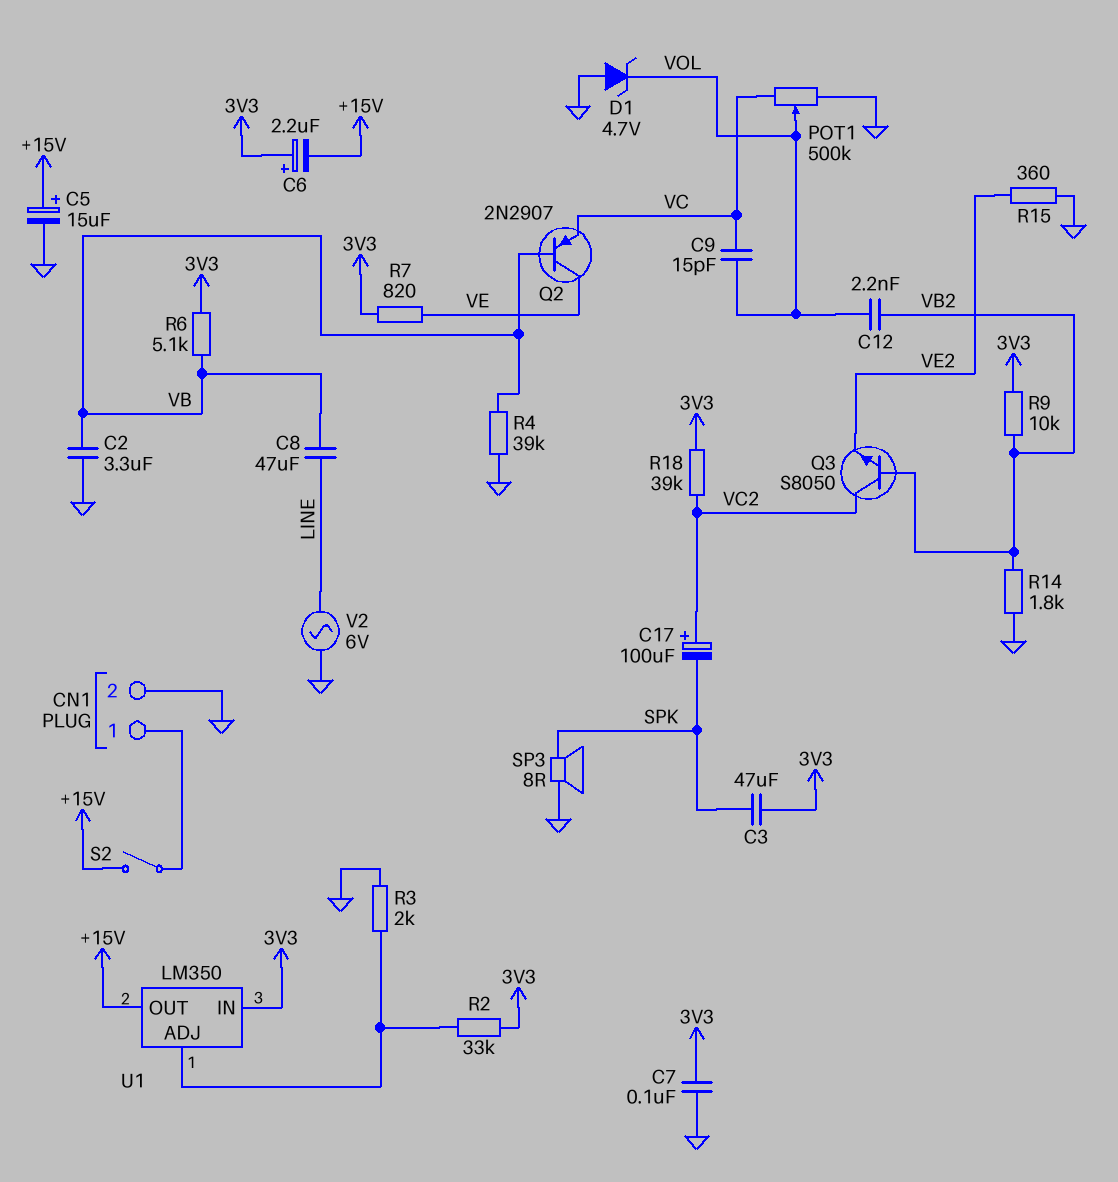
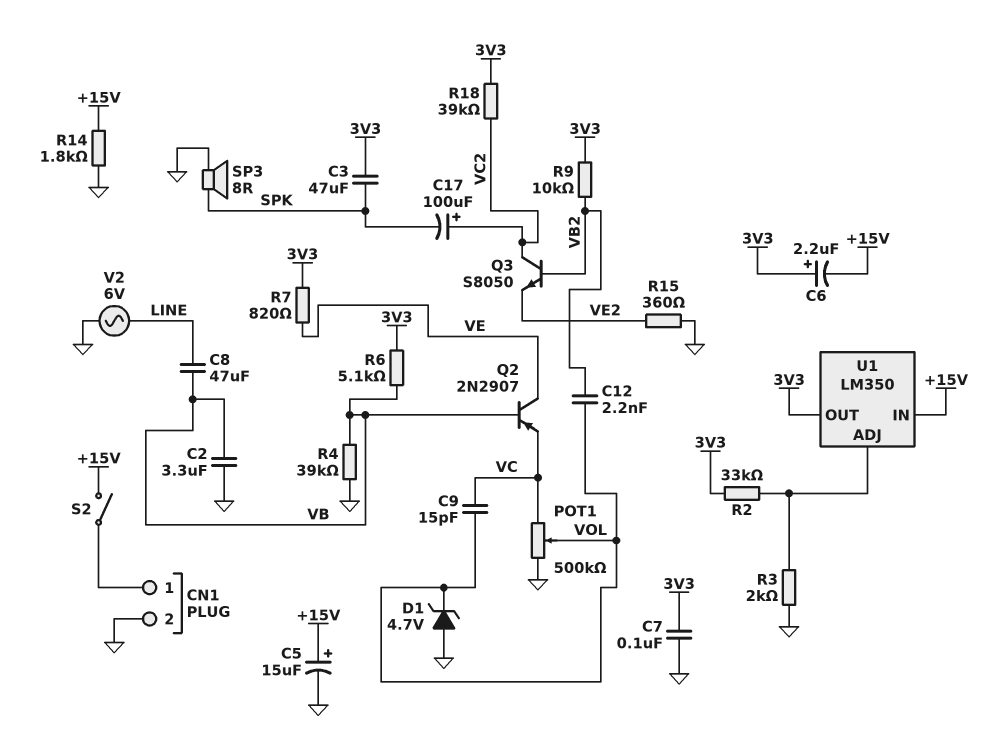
R14: 1.8k (GND, VB2) -> 1.8k (+15V, GND)
U1 pin IN: 3V3 -> +15V
U1 pin OUT: +15V -> 3V3

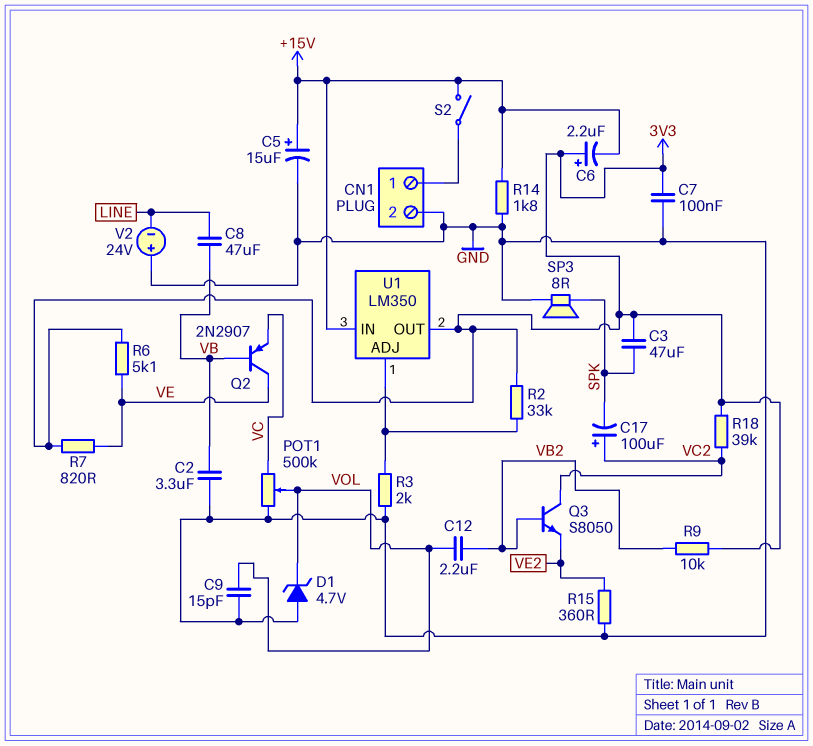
C9: 15pF (VC, VOL) -> 15pF (GND, VOL)
C12: 2.2nF (VB2, VOL) -> 2.2uF (VB2, VOL)
R4: 39k (GND, VB) -> none
R6: 5.1k (3V3, VB) -> 5.1k (3V3, VE)
V2: AC 6V (GND, LINE) -> 24V (plus GND, minus LINE)

